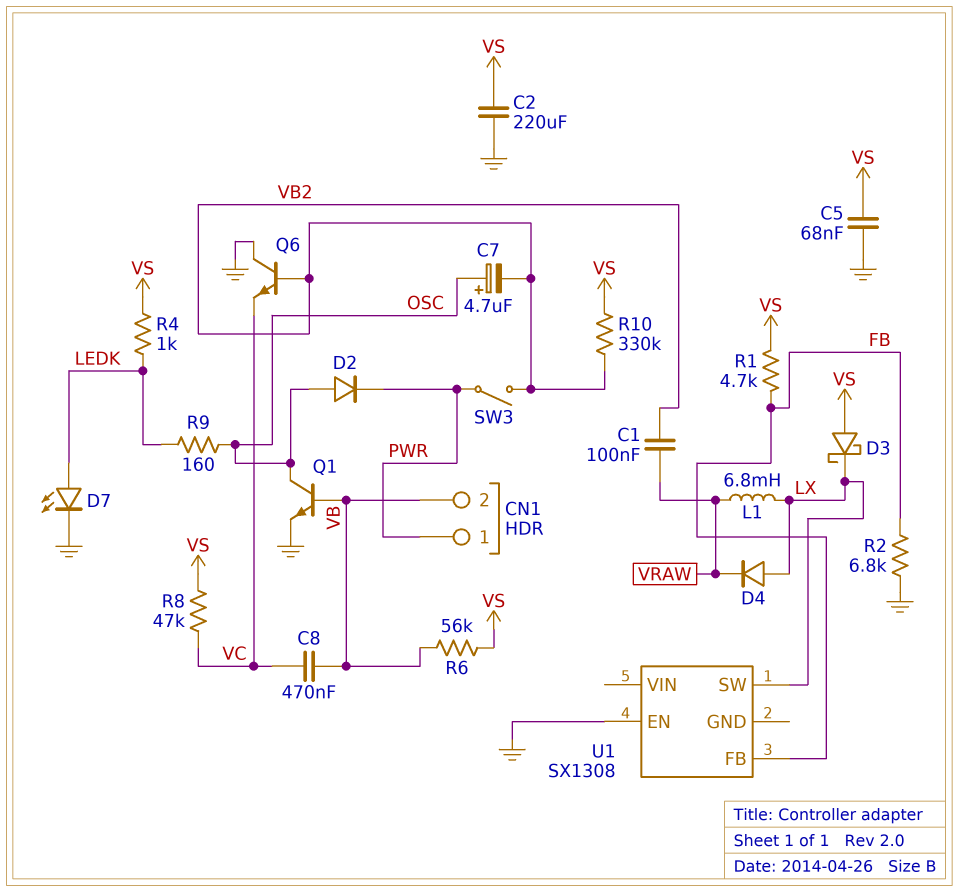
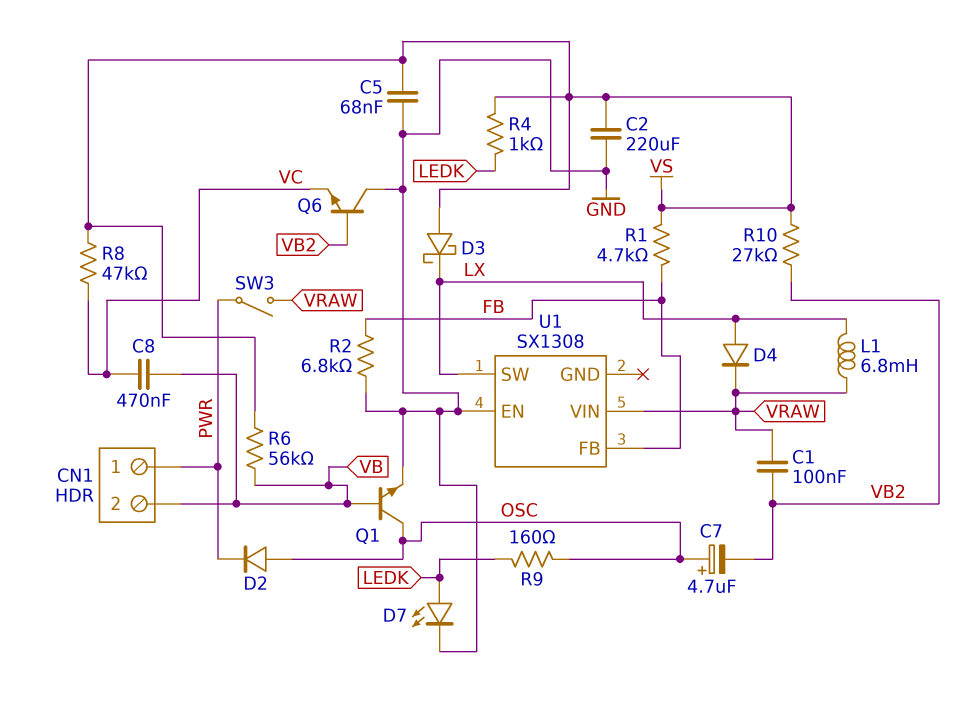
R10: 330k (VB2, VS) -> 27k (VB2, VS)
SW3: switch (PWR, VB2) -> switch (PWR, VRAW)
U1 pin VIN: none -> VRAW

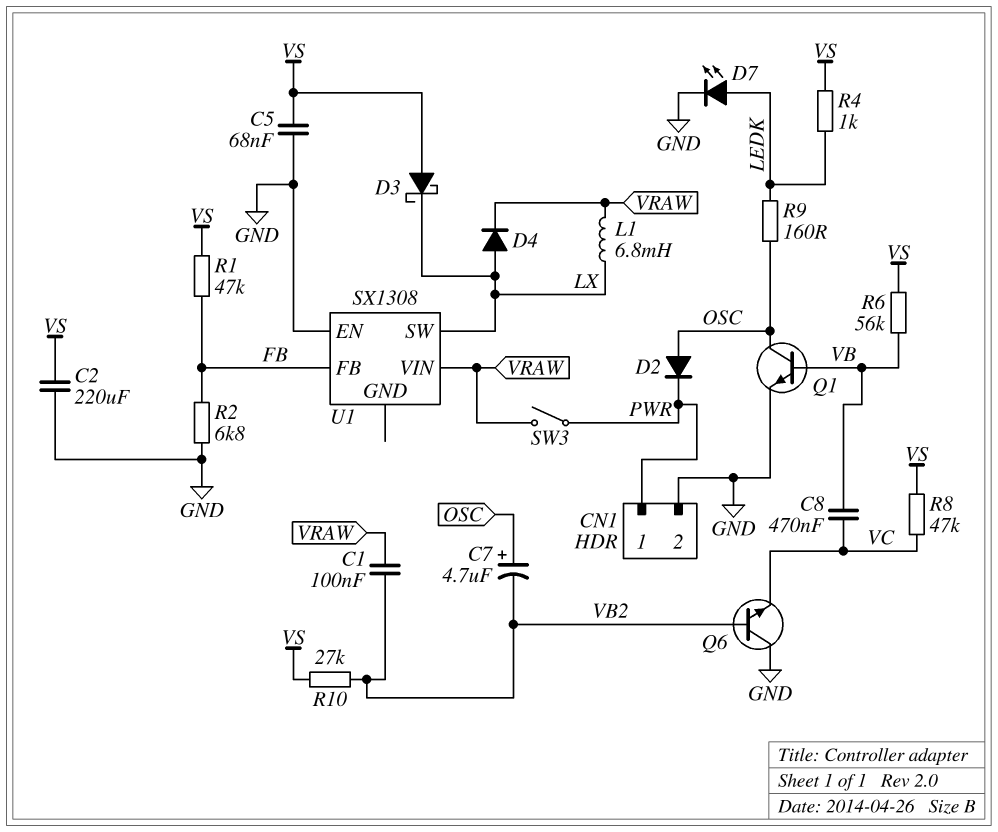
CN1 pin 2: VB -> GND
R1: 4.7k (FB, VS) -> 47k (FB, VS)

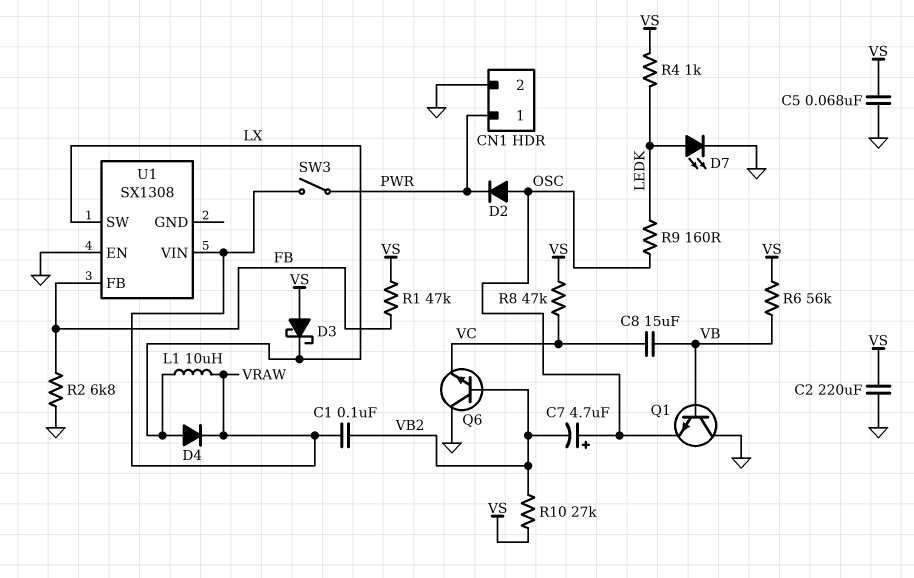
C8: 470nF (VB, VC) -> 15uF (VB, VC)
L1: 6.8mH (LX, VRAW) -> 10uH (LX, VRAW)
Q1: NPN (B VB, C OSC, E GND) -> NPN (B VB, C GND, E OSC)

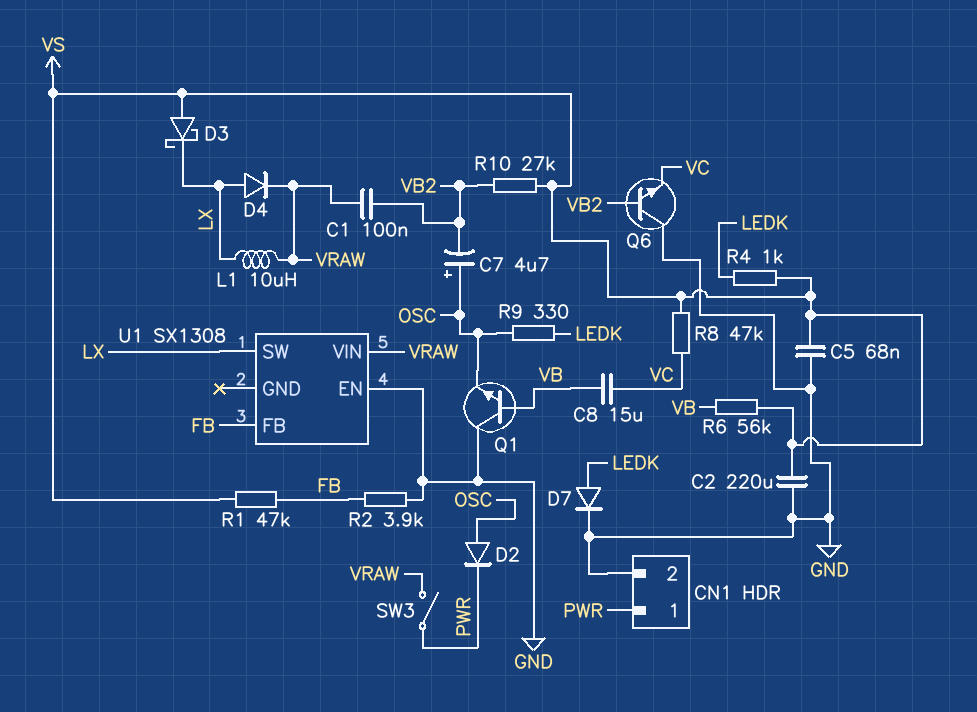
D7: LED (A LEDK, K GND) -> diode (A LEDK, K GND)
R2: 6.8k (FB, GND) -> 3.9k (FB, GND)
R9: 160 (LEDK, OSC) -> 330 (LEDK, OSC)

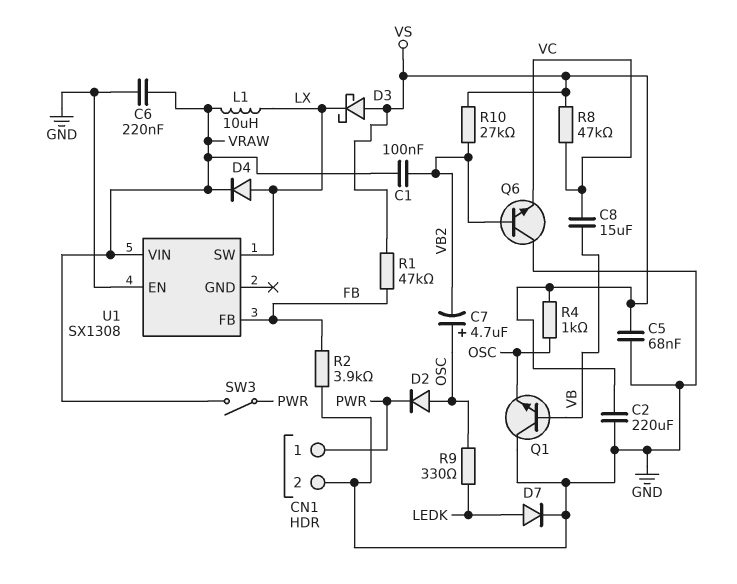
C6: none -> 220nF (GND, VRAW)
R4: 1k (LEDK, VS) -> 1k (OSC, VS)
R6: 56k (VB, VS) -> none

